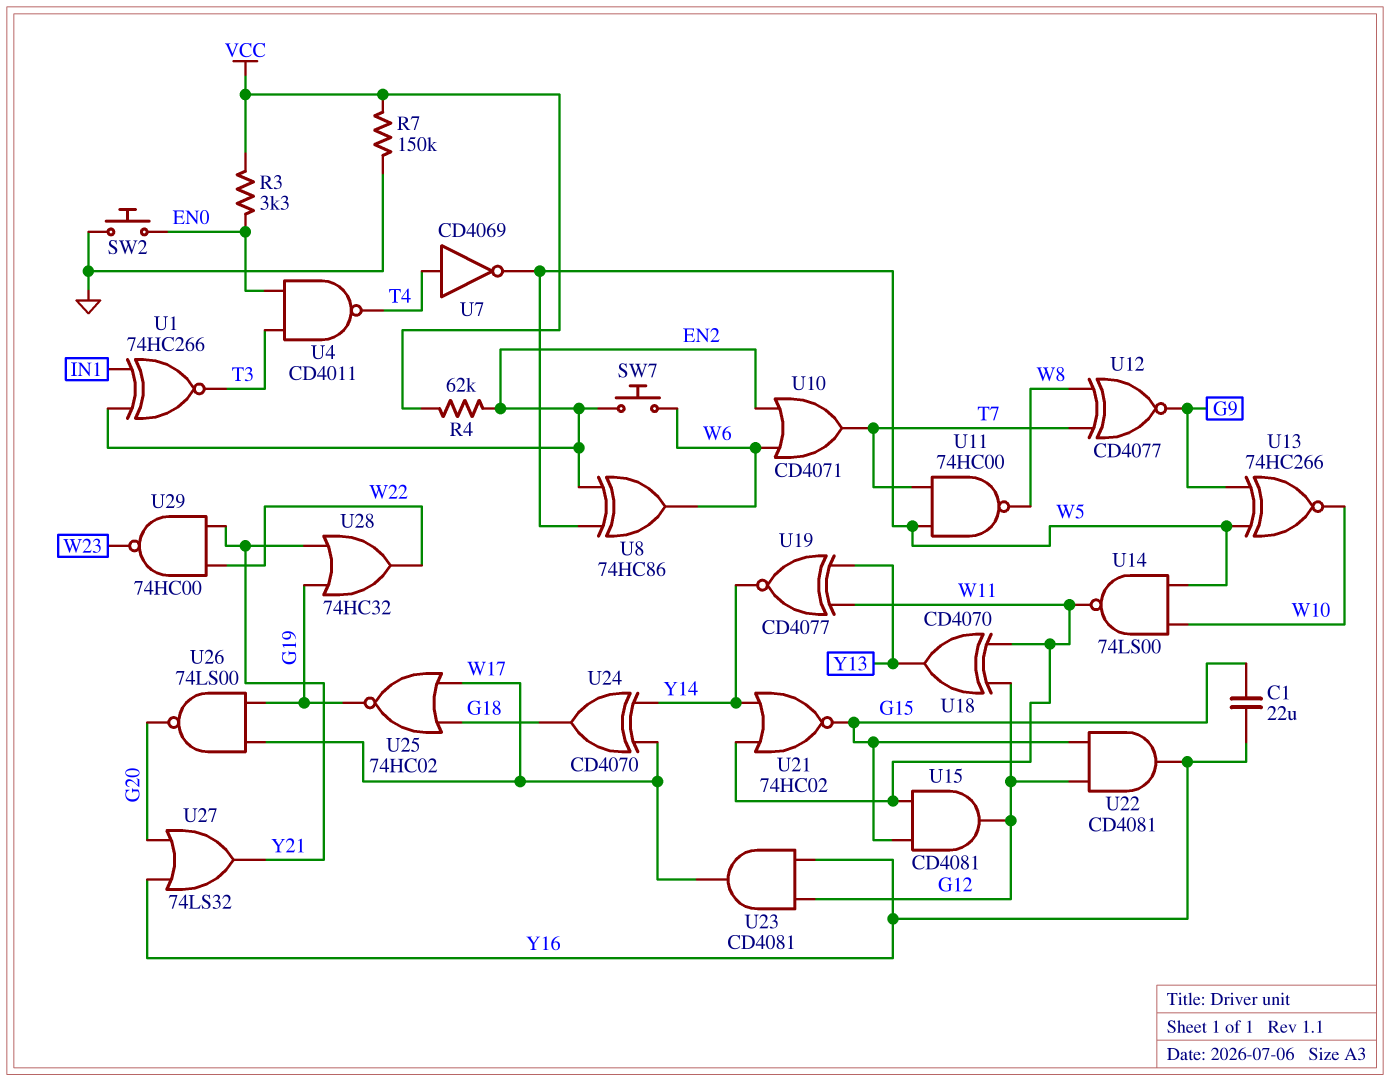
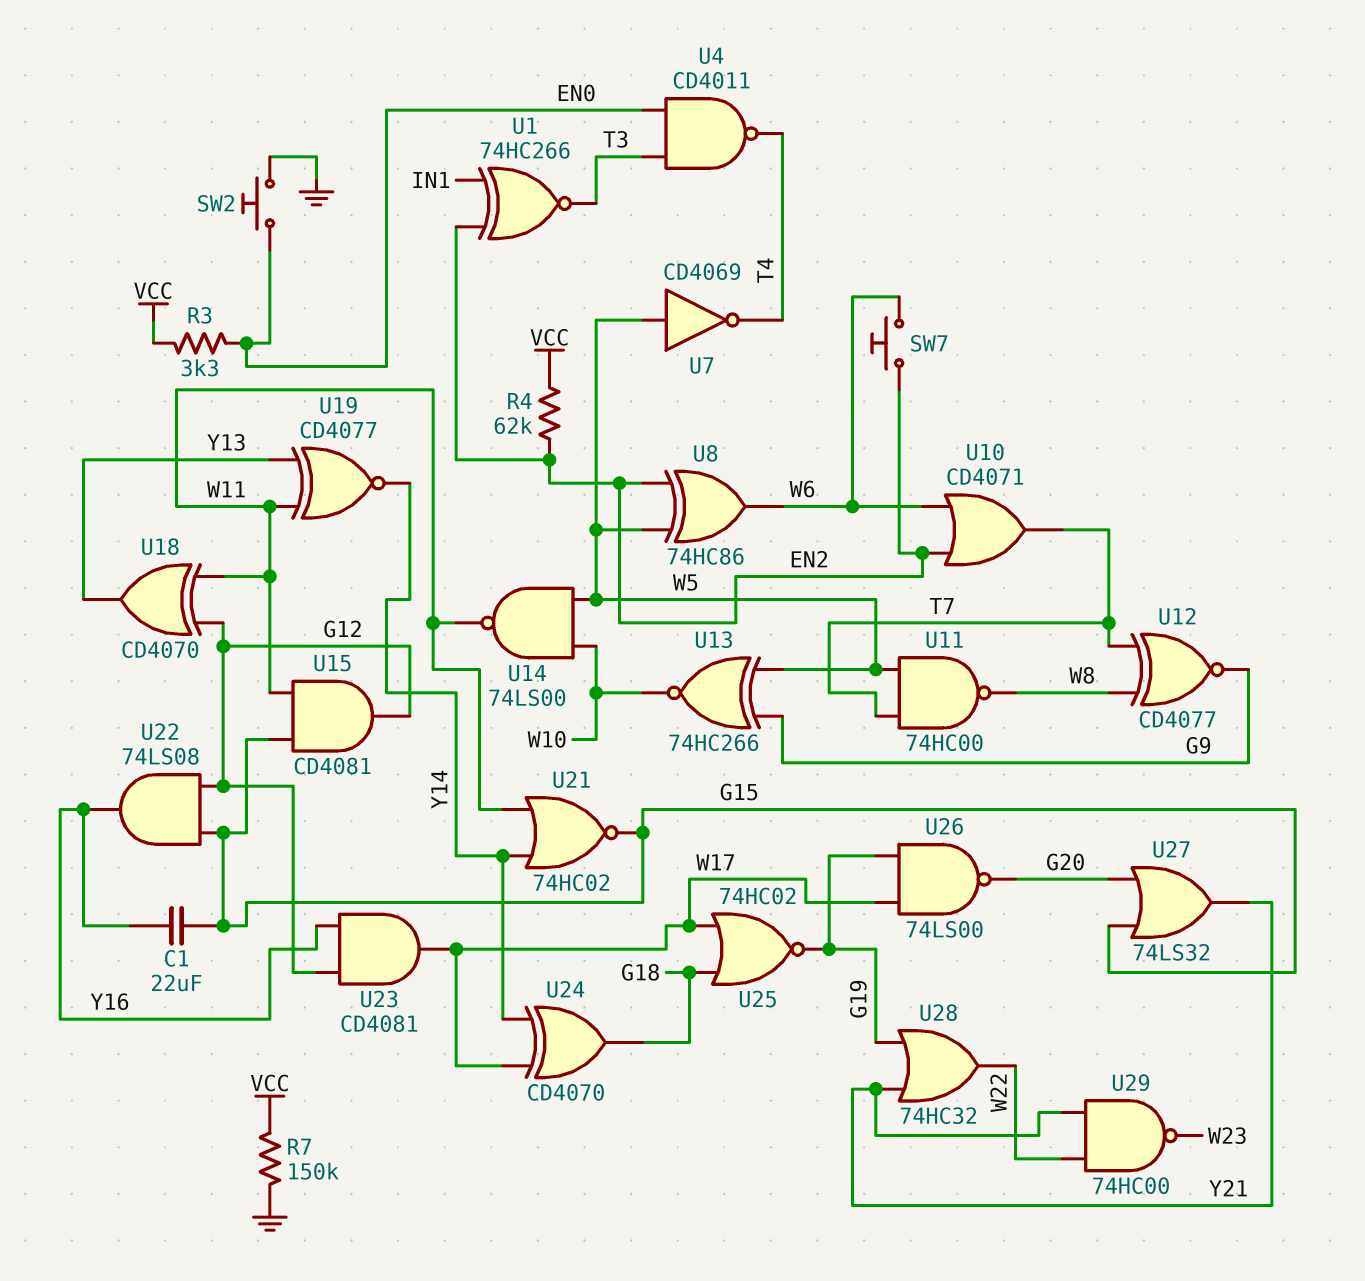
U7: NOT CD4069 (in T4, out W5) -> NOT CD4069 (in W5, out T4)
U22: AND CD4081 (in G12, in G15, out Y16) -> AND 74LS08 (in G12, in G15, out Y16)
U27: OR 74LS32 (in G20, in Y16, out Y21) -> OR 74LS32 (in G15, in G20, out Y21)

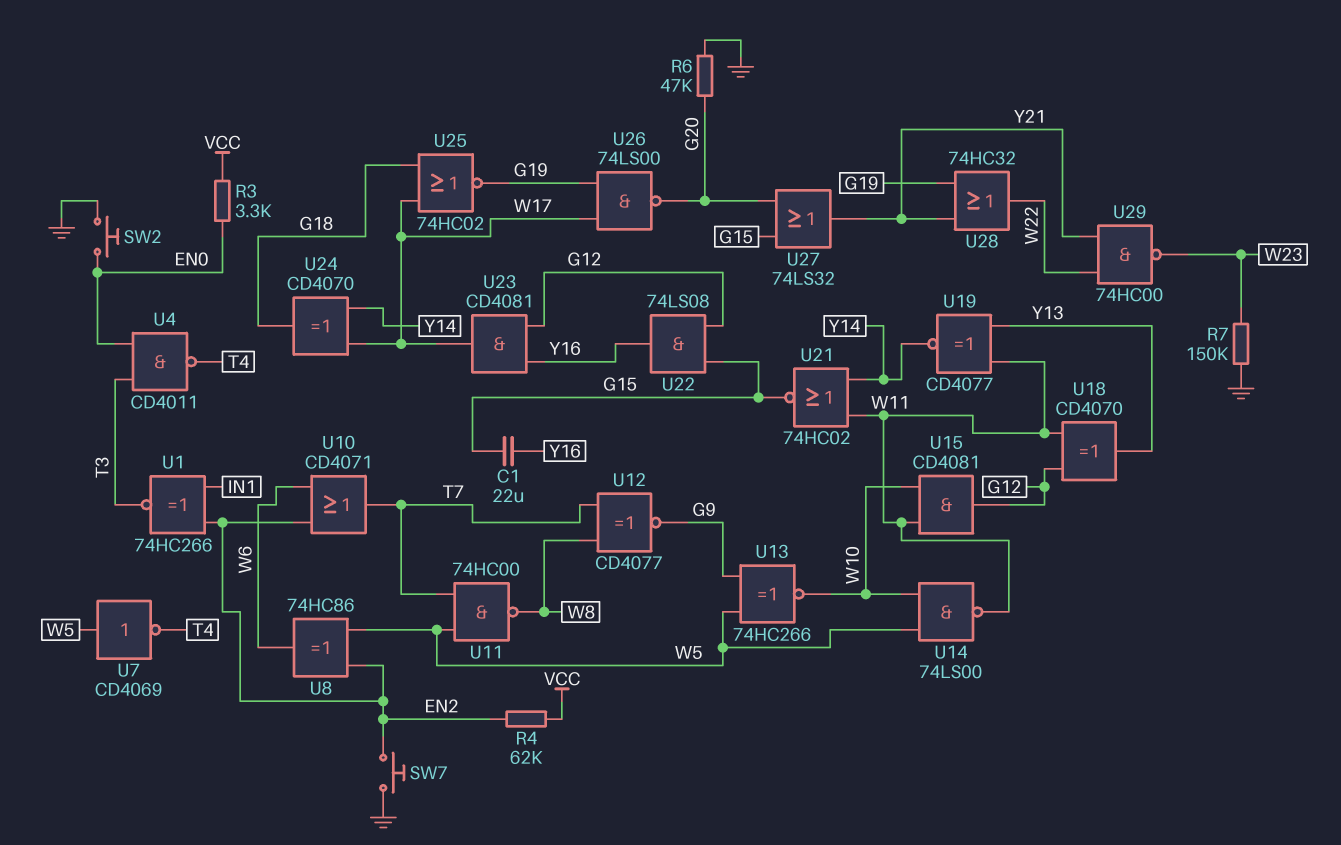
R6: none -> 47k (G20, GND)
R7: 150k (GND, VCC) -> 150k (GND, W23)
SW7: button (EN2, W6) -> button (EN2, GND)
U15: AND CD4081 (in G15, in W11, out G12) -> AND CD4081 (in W10, in W11, out G12)

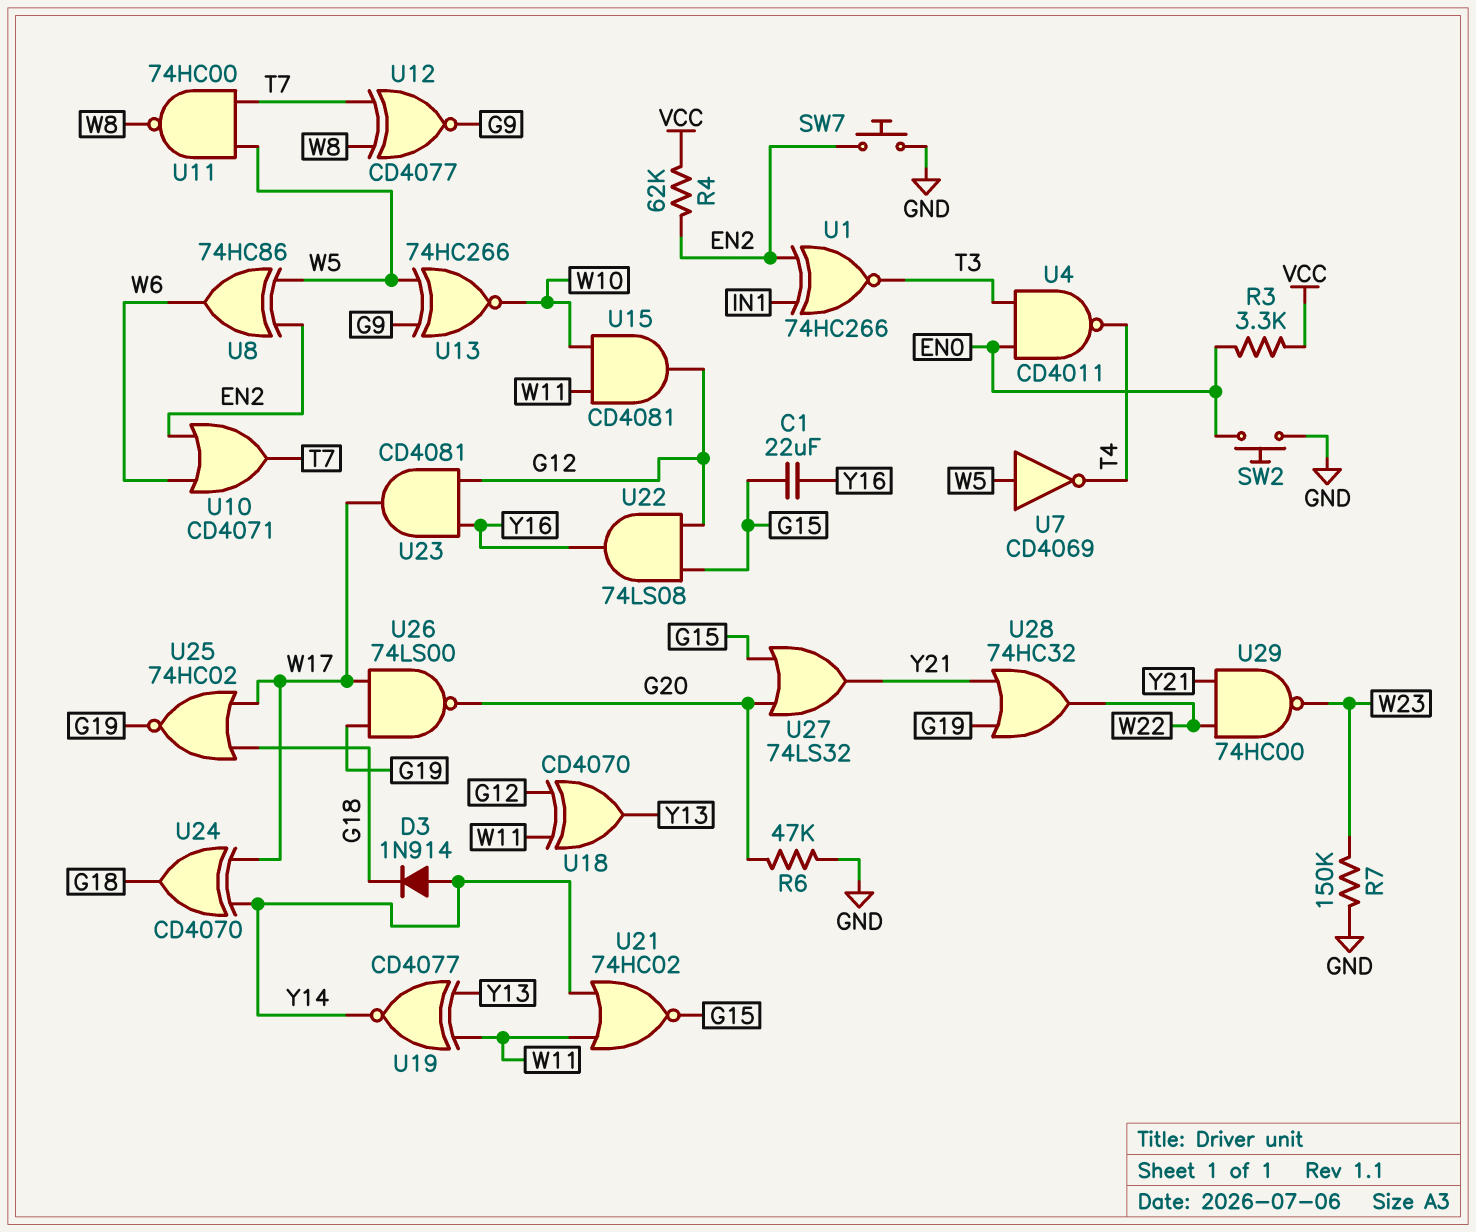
D3: none -> diode 1N914 (A Y14, K G18)
U14: NAND 74LS00 (in W5, in W10, out W11) -> none

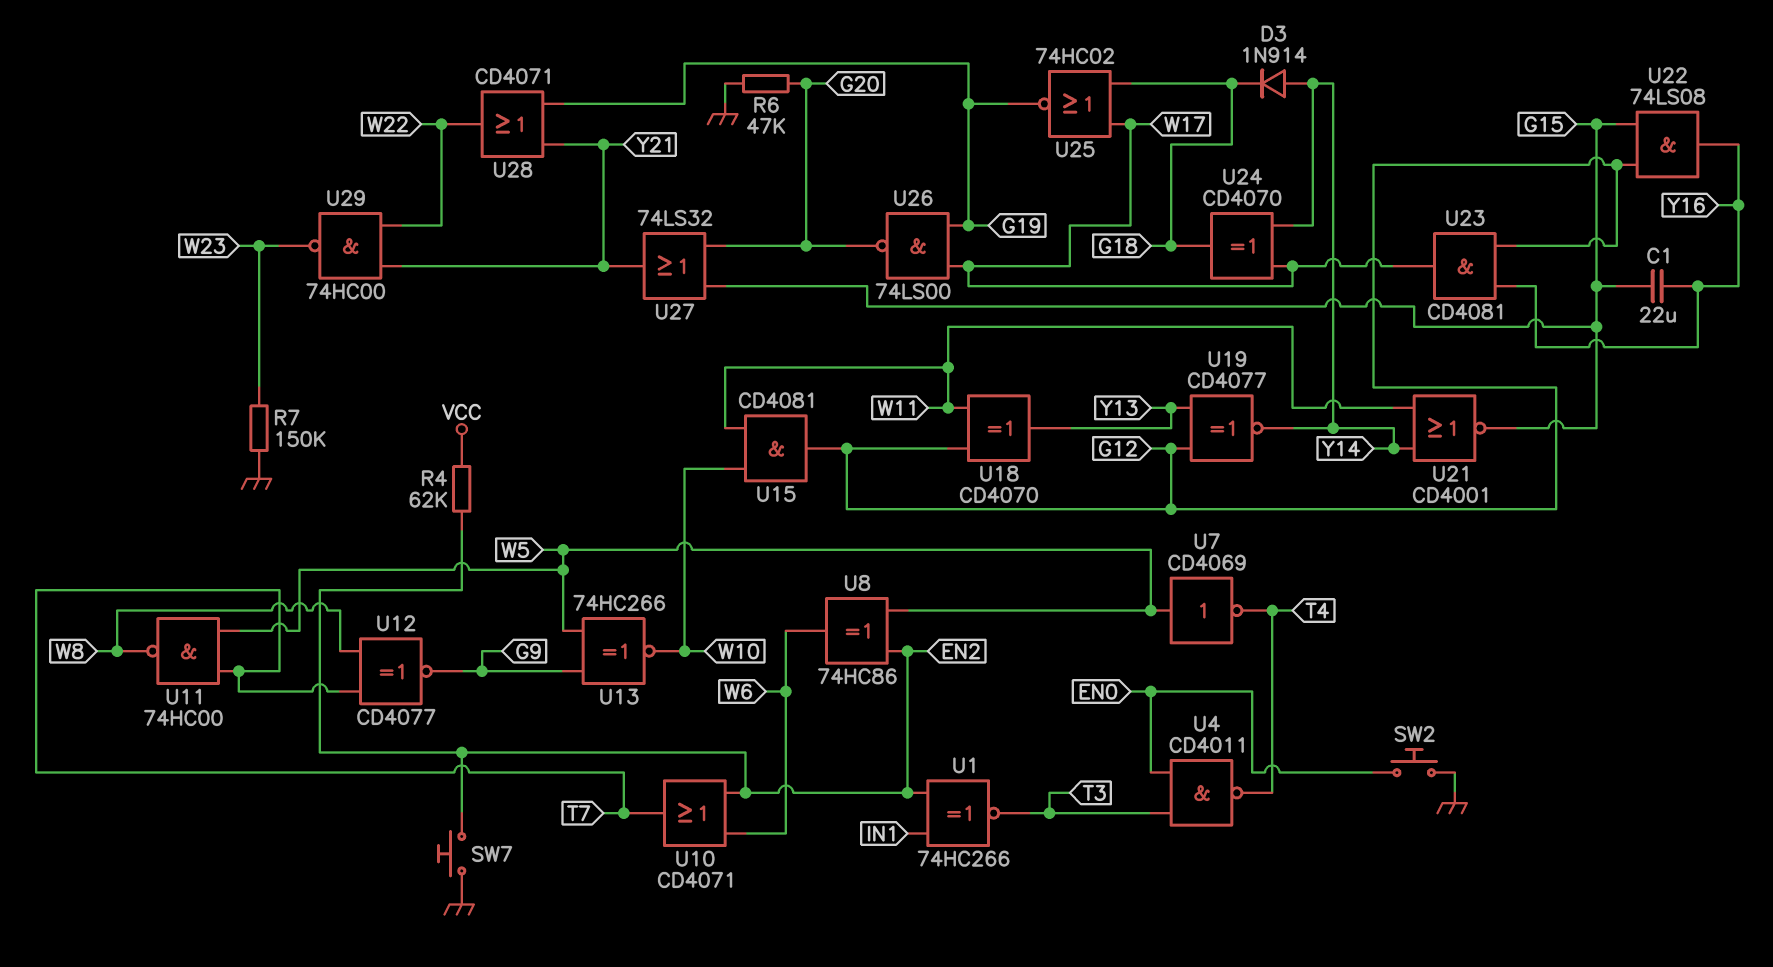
R3: 3.3k (EN0, VCC) -> none
U19: XNOR CD4077 (in W11, in Y13, out Y14) -> XNOR CD4077 (in G12, in Y13, out Y14)
U21: NOR 74HC02 (in W11, in Y14, out G15) -> NOR CD4001 (in W11, in Y14, out G15)
U28: OR 74HC32 (in G19, in Y21, out W22) -> OR CD4071 (in G19, in Y21, out W22)

